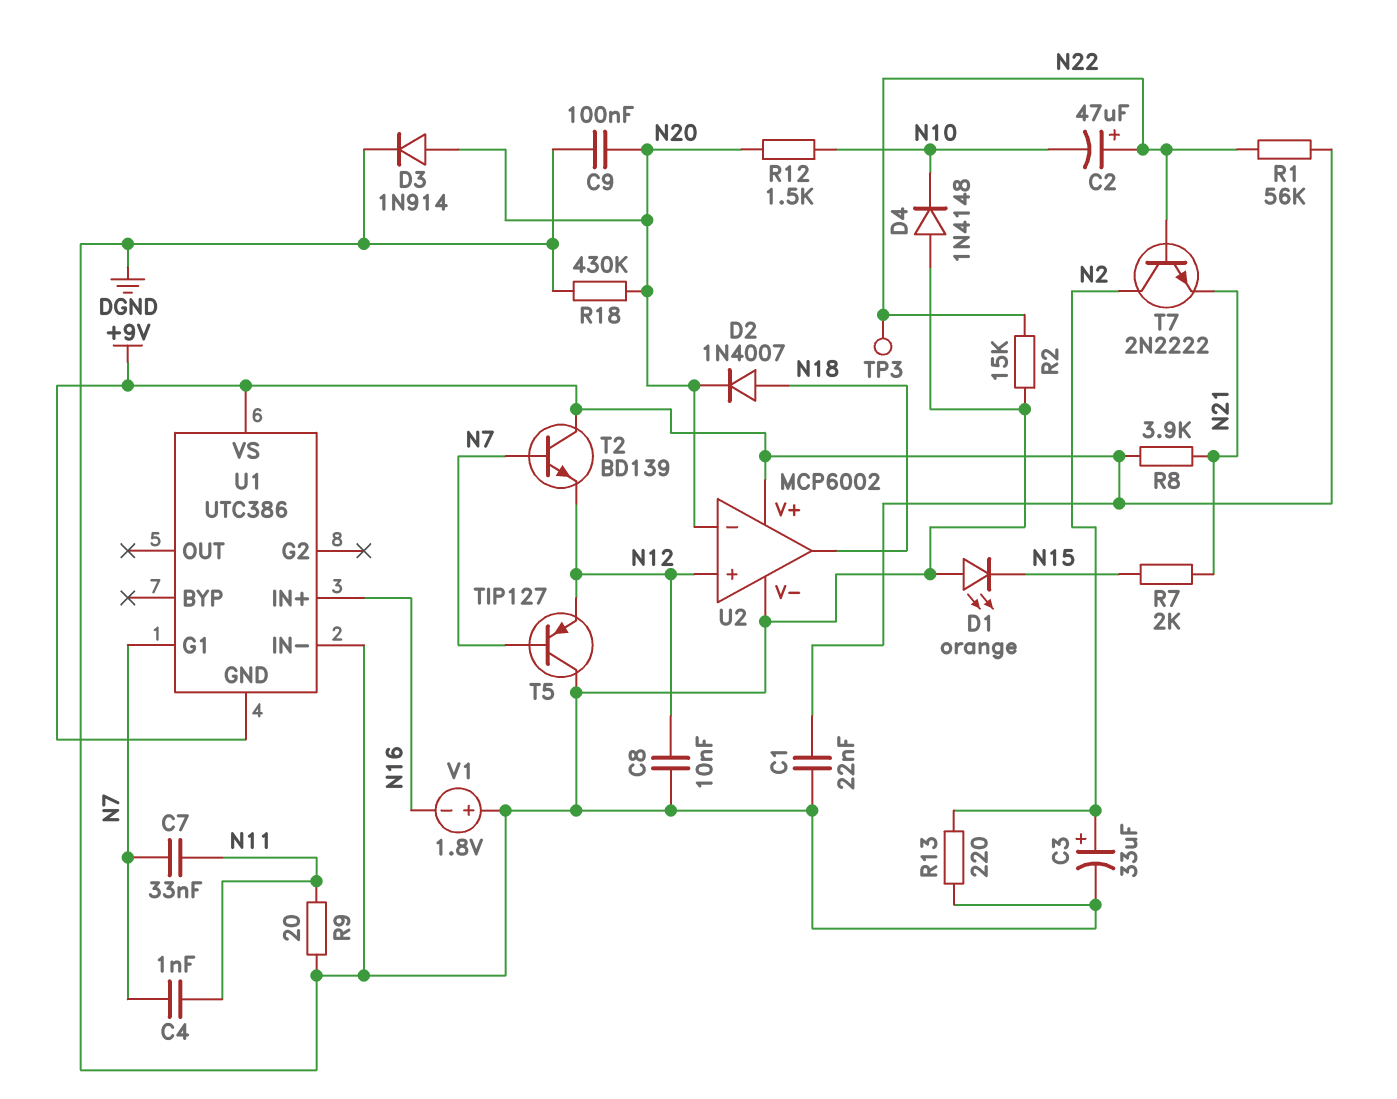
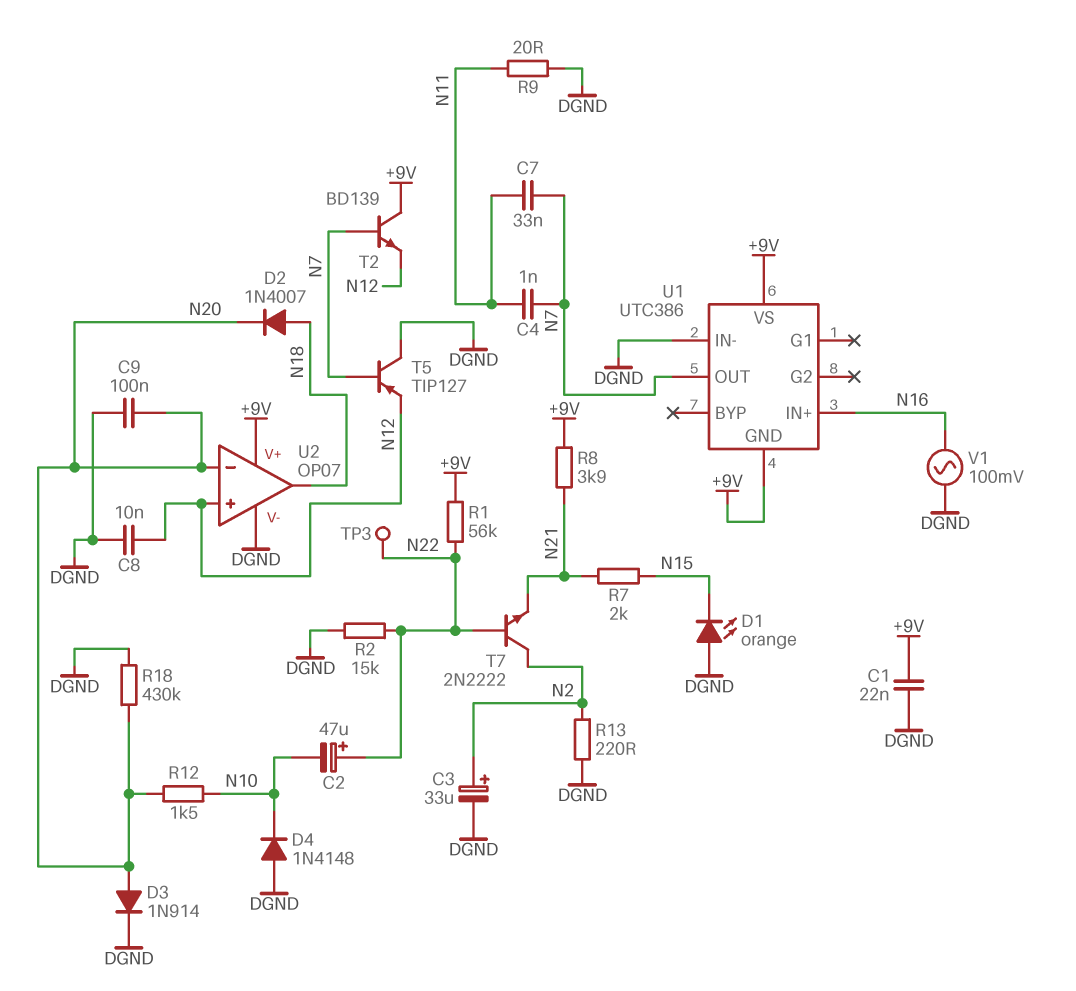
U1 pin G1: N7 -> none
U1 pin OUT: none -> N7
U2: MCP6002 -> OP07
V1: 1.8V (plus DGND, minus N16) -> AC 100mV (DGND, N16)

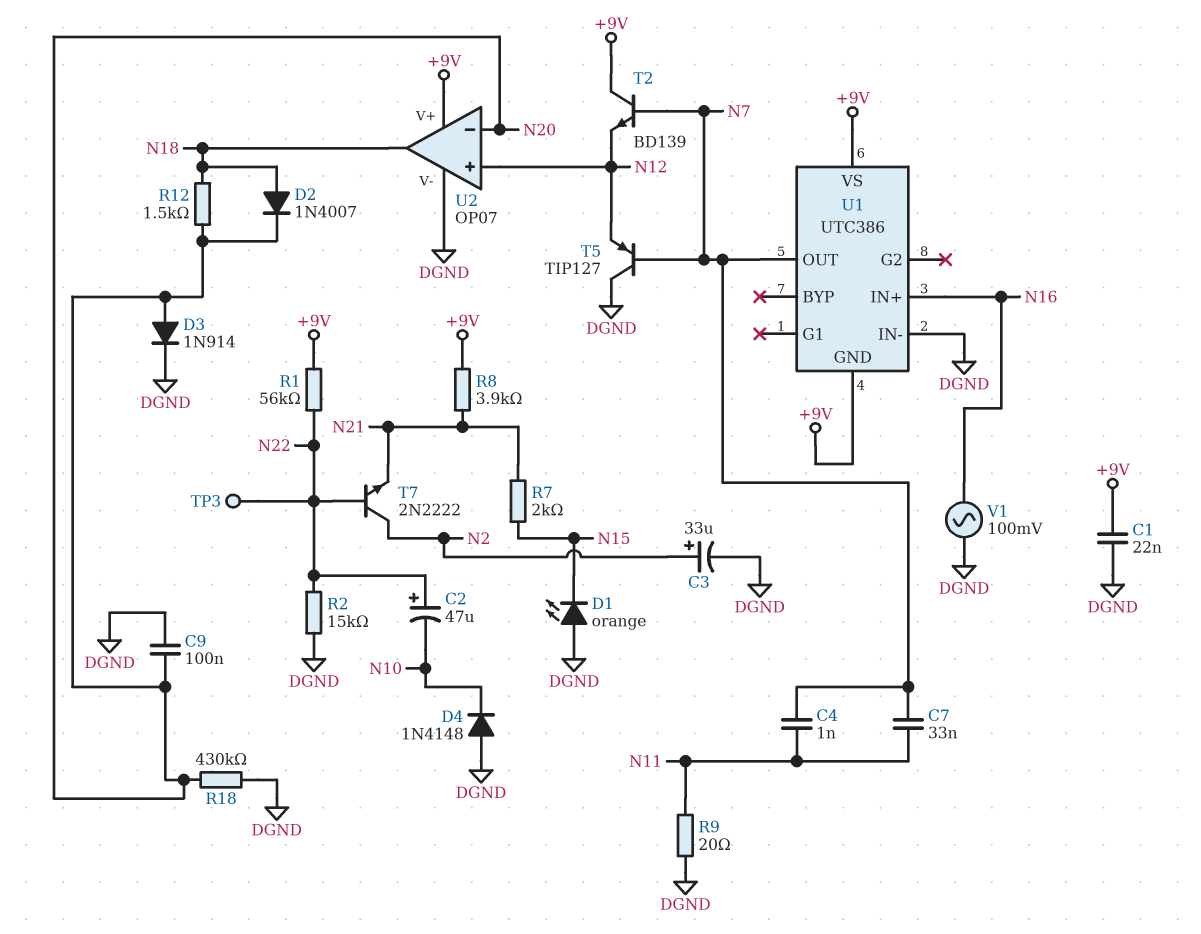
C8: 10nF (DGND, N12) -> none
R12: 1.5k (N10, N20) -> 1.5k (N18, N20)
R13: 220 (DGND, N2) -> none

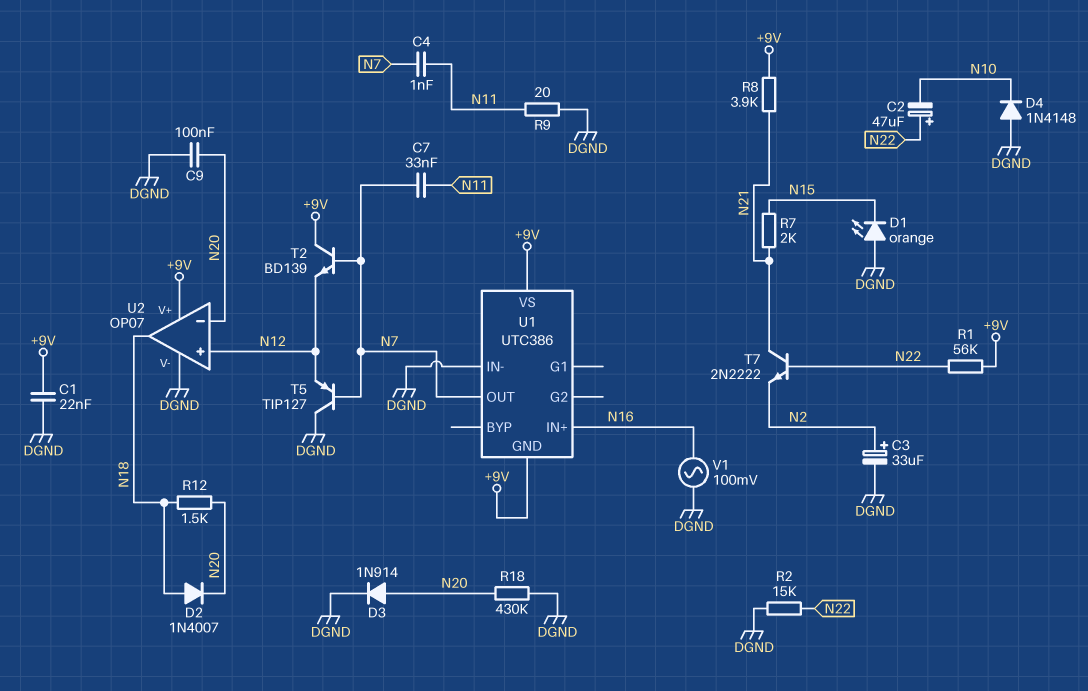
T7: NPN 2N2222 (B N22, C N2, E N21) -> NPN 2N2222 (B N22, C N21, E N2)
TP3: test point (N22) -> none

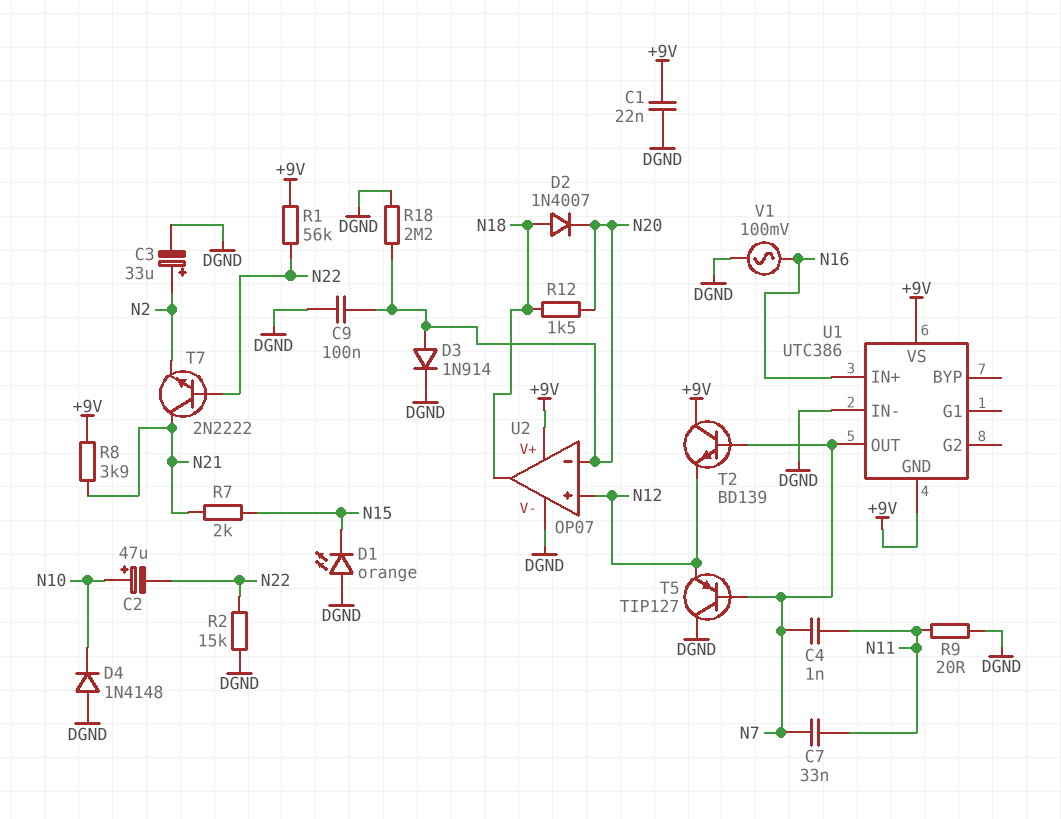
C2: 47uF (plus N22, minus N10) -> 47uF (plus N10, minus N22)
R18: 430k (DGND, N20) -> 2.2M (DGND, N20)

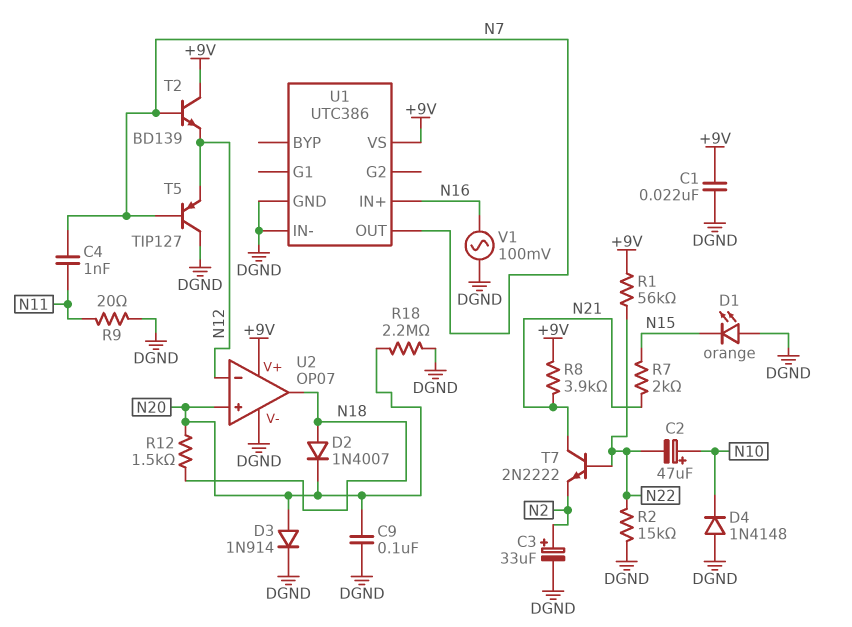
C7: 33nF (N7, N11) -> none
U1 pin GND: +9V -> DGND
U2 pin in+: N12 -> N20
U2 pin in-: N20 -> N12

